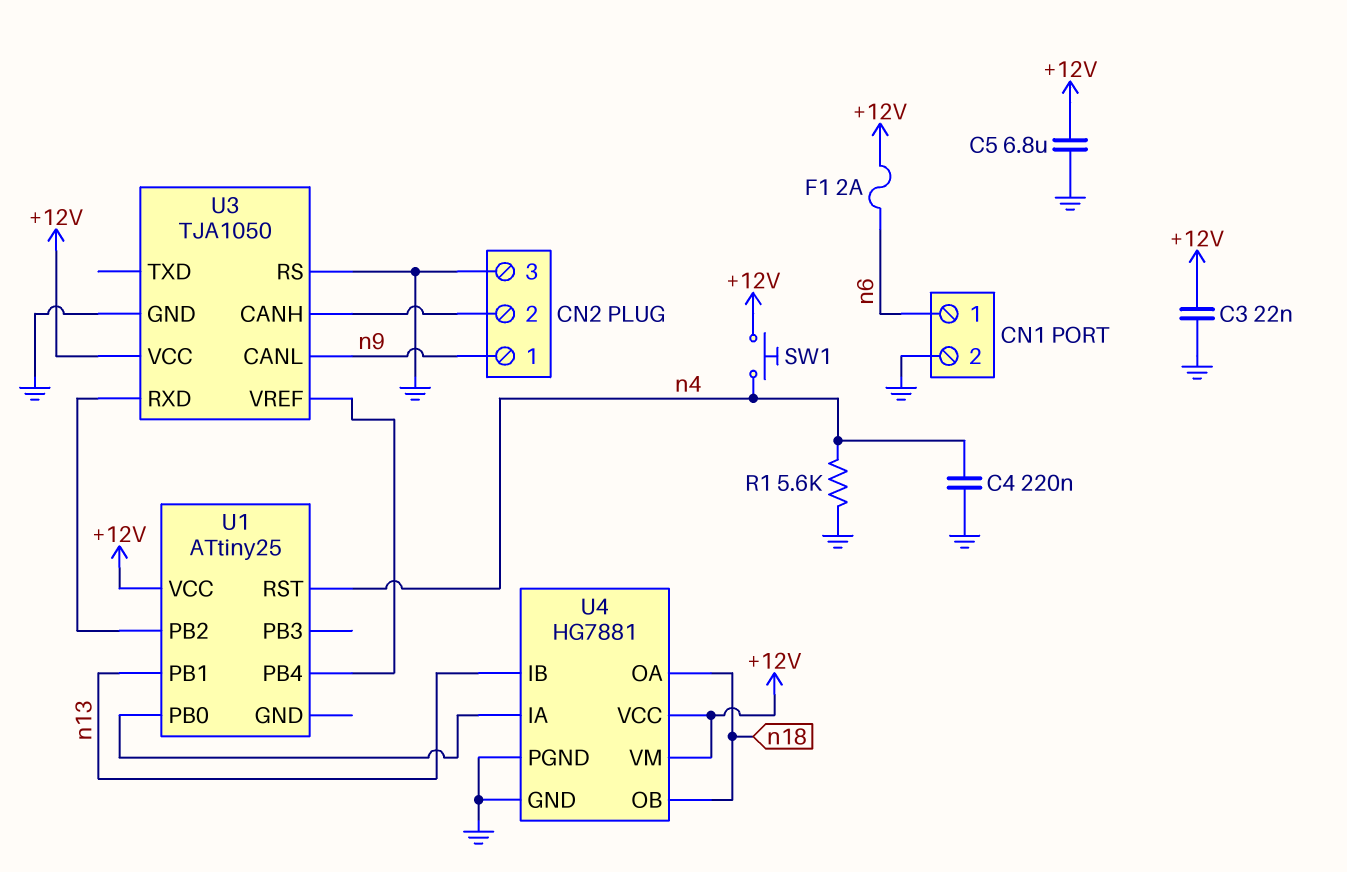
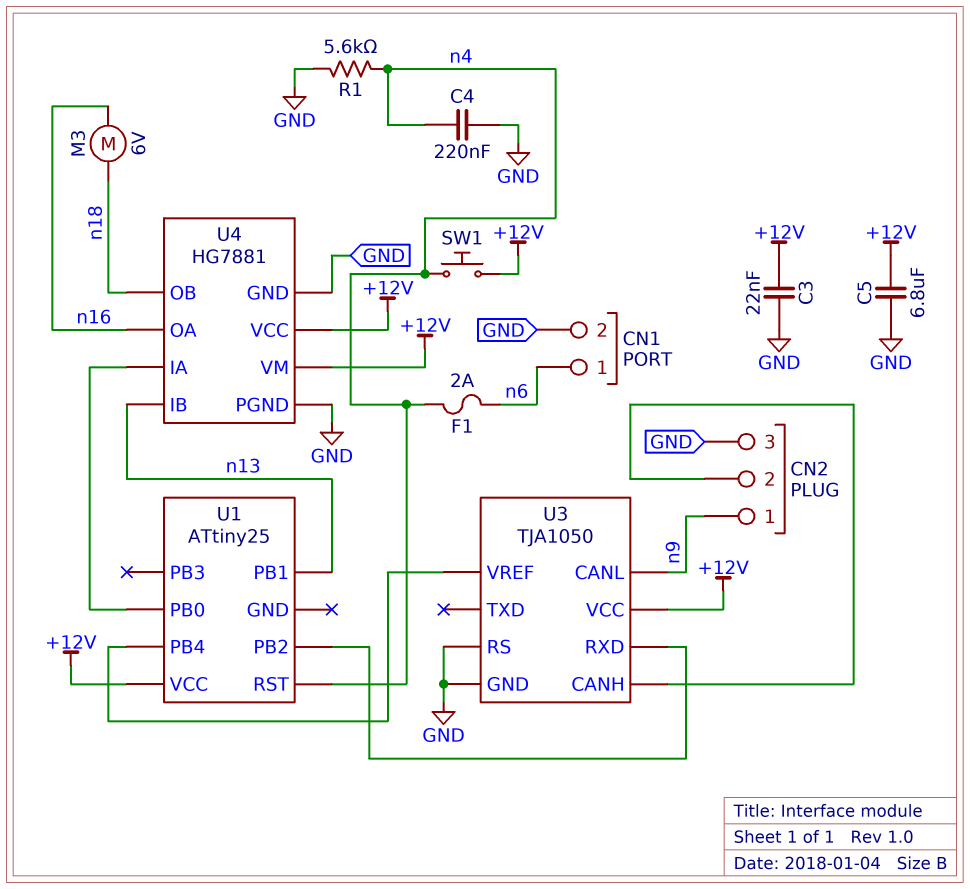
F1: 2A (+12V, n6) -> 2A (n4, n6)
M3: none -> motor 6V (n16, n18)
U4 pin OA: n18 -> n16

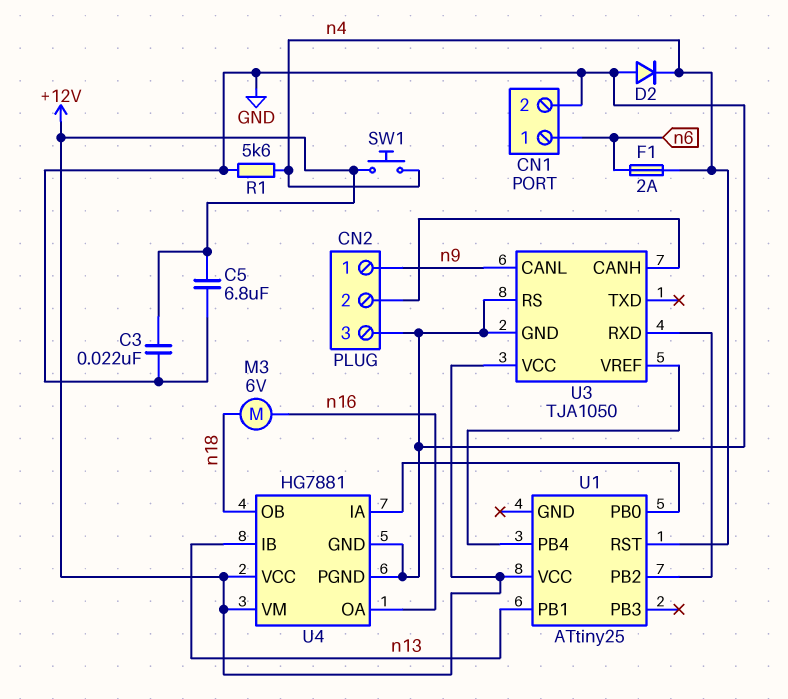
C4: 220nF (GND, n4) -> none
D2: none -> diode (A GND, K n4)

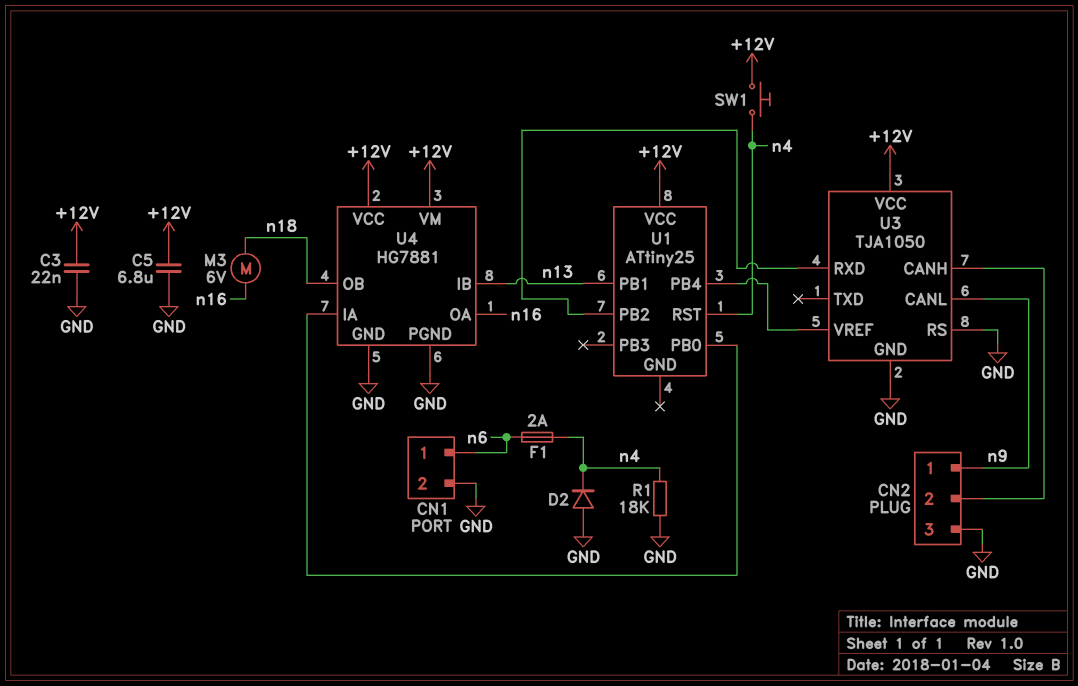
R1: 5.6k (GND, n4) -> 18k (GND, n4)

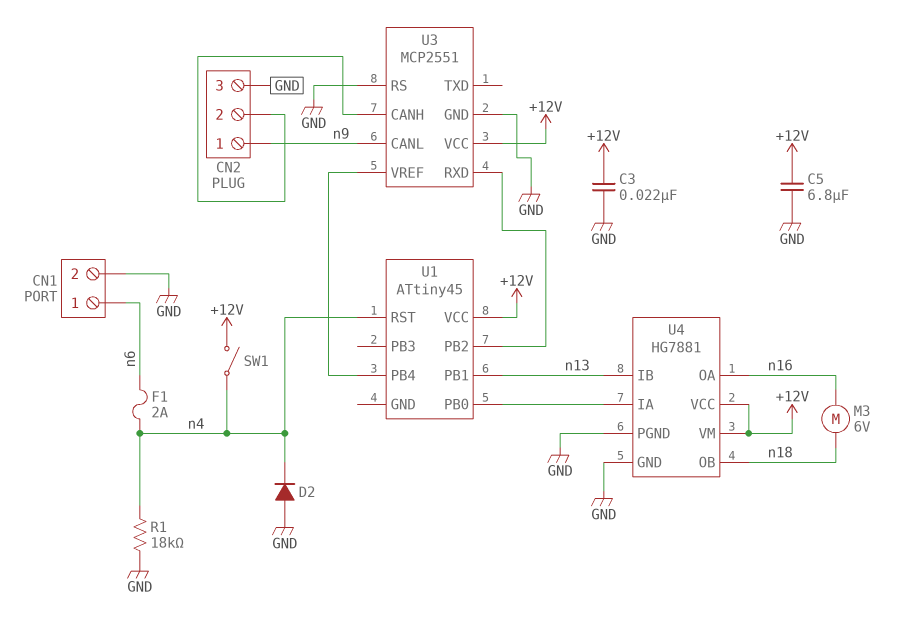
SW1: button (+12V, n4) -> switch (+12V, n4)
U1: ATtiny25 -> ATtiny45
U3: TJA1050 -> MCP2551

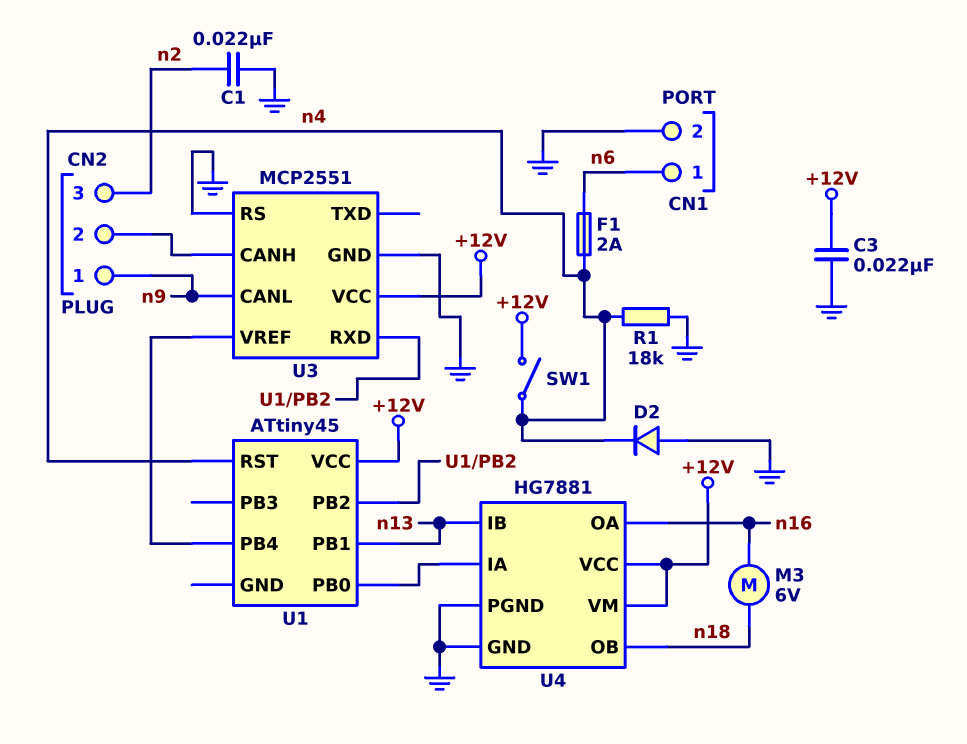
C1: none -> 22nF (GND, n2)
C5: 6.8uF (+12V, GND) -> none
CN2 pin 3: GND -> n2

